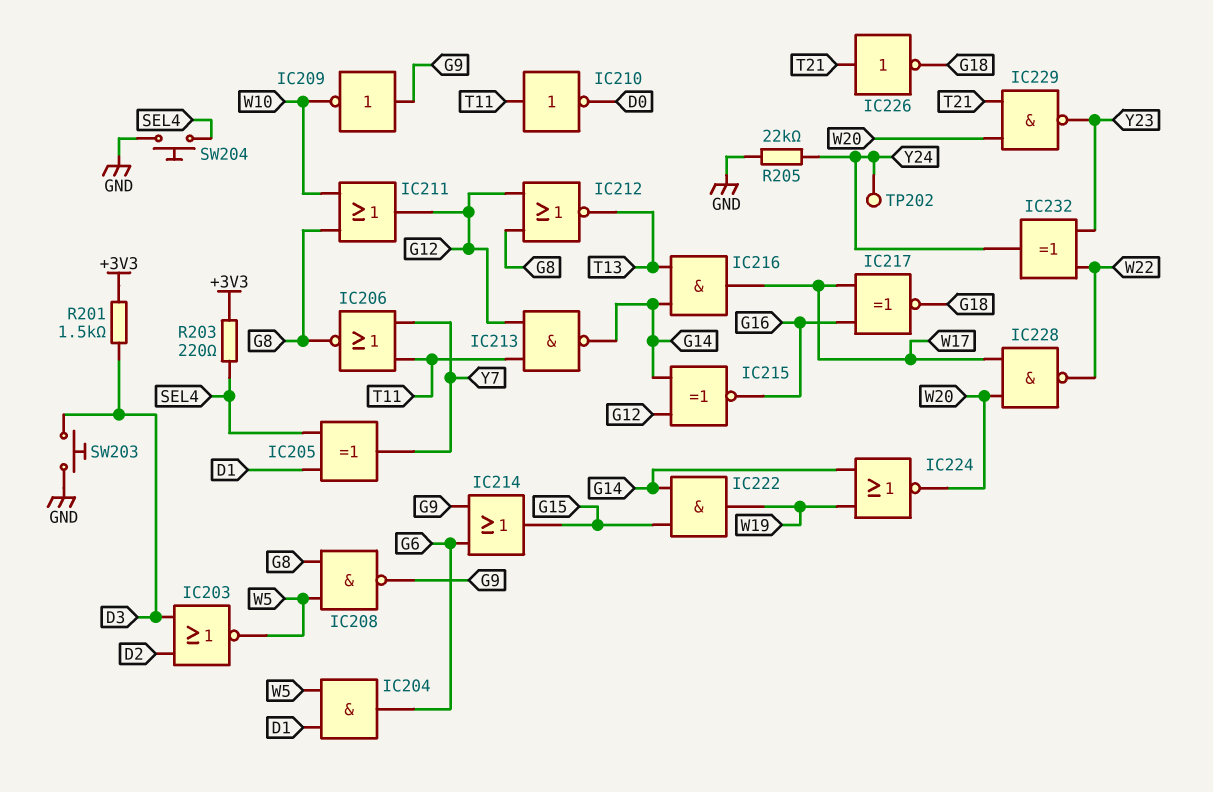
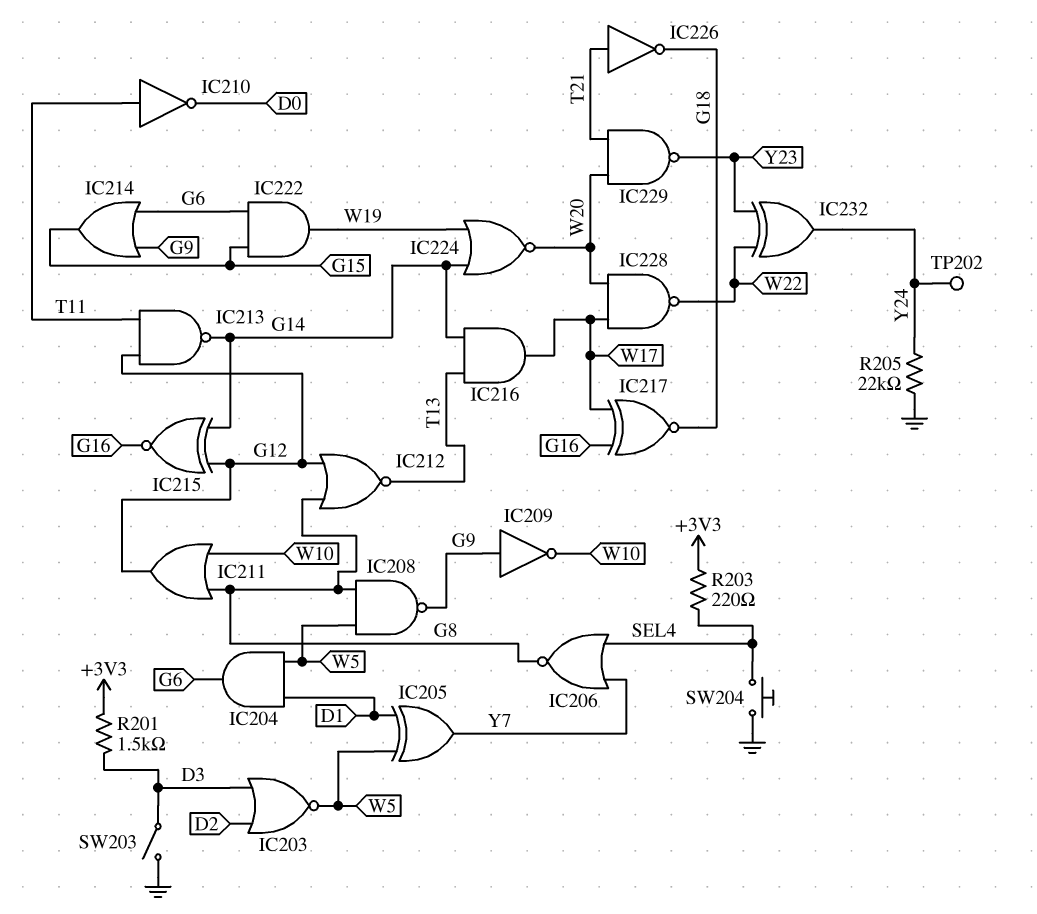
IC205: XOR (in D1, in SEL4, out Y7) -> XOR (in D1, in W5, out Y7)
IC206: NOR (in T11, in Y7, out G8) -> NOR (in SEL4, in Y7, out G8)
IC222: AND (in G14, in G15, out W19) -> AND (in G6, in G15, out W19)
SW203: button (D3, GND) -> switch (D3, GND)

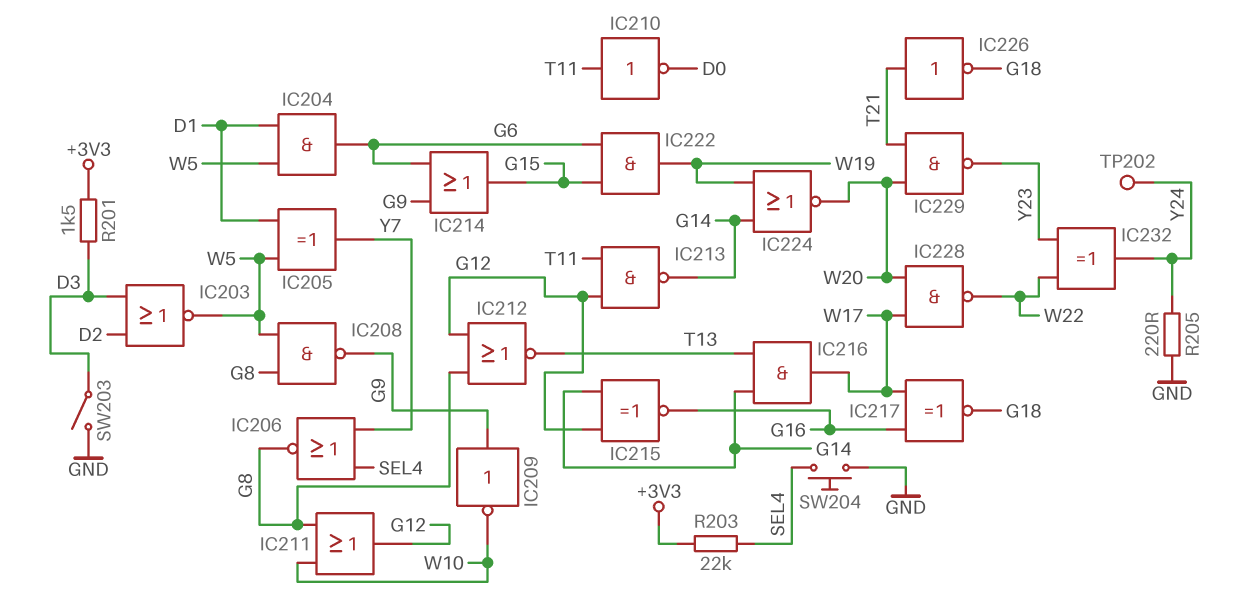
R203: 220 (+3V3, SEL4) -> 22k (+3V3, SEL4)
R205: 22k (GND, Y24) -> 220 (GND, Y24)

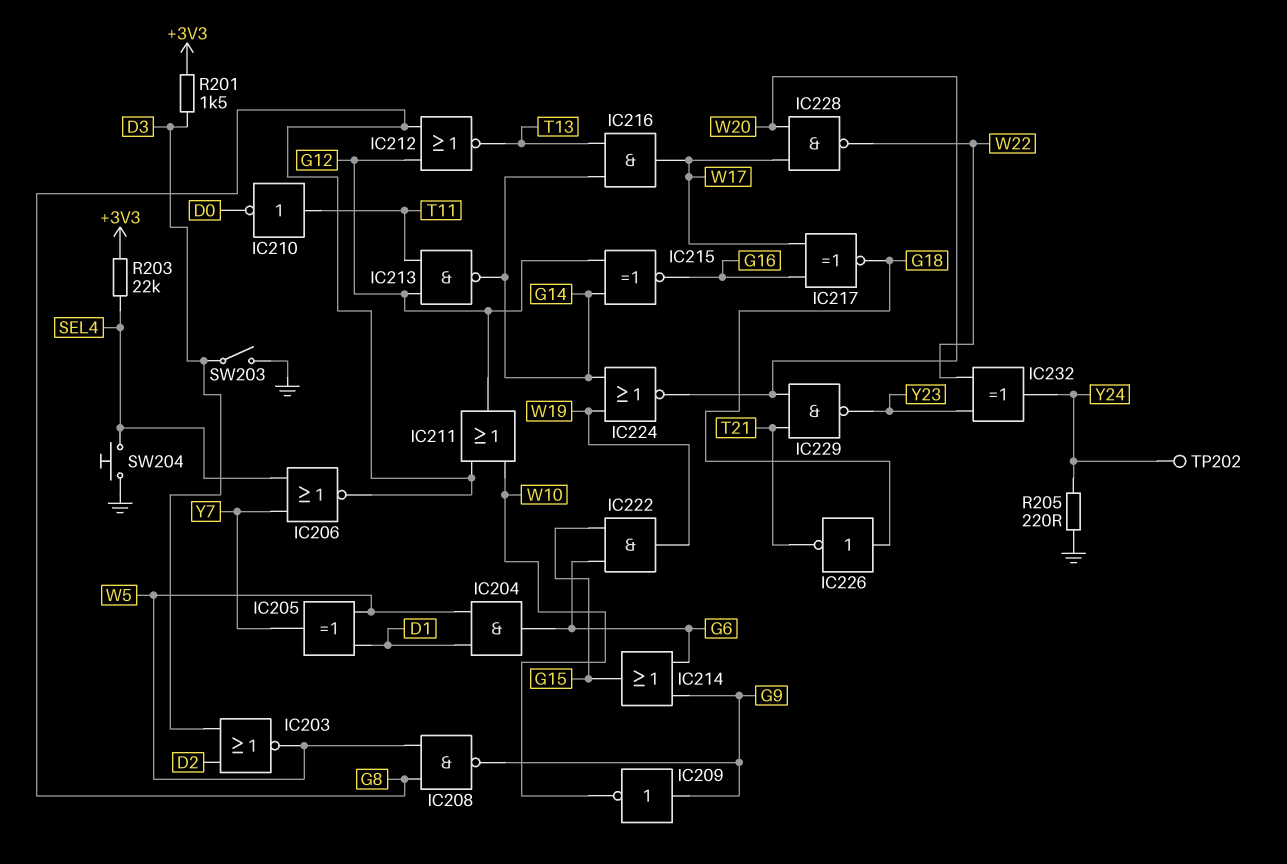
IC226: NOT (in T21, out G18) -> NOT (in G18, out T21)

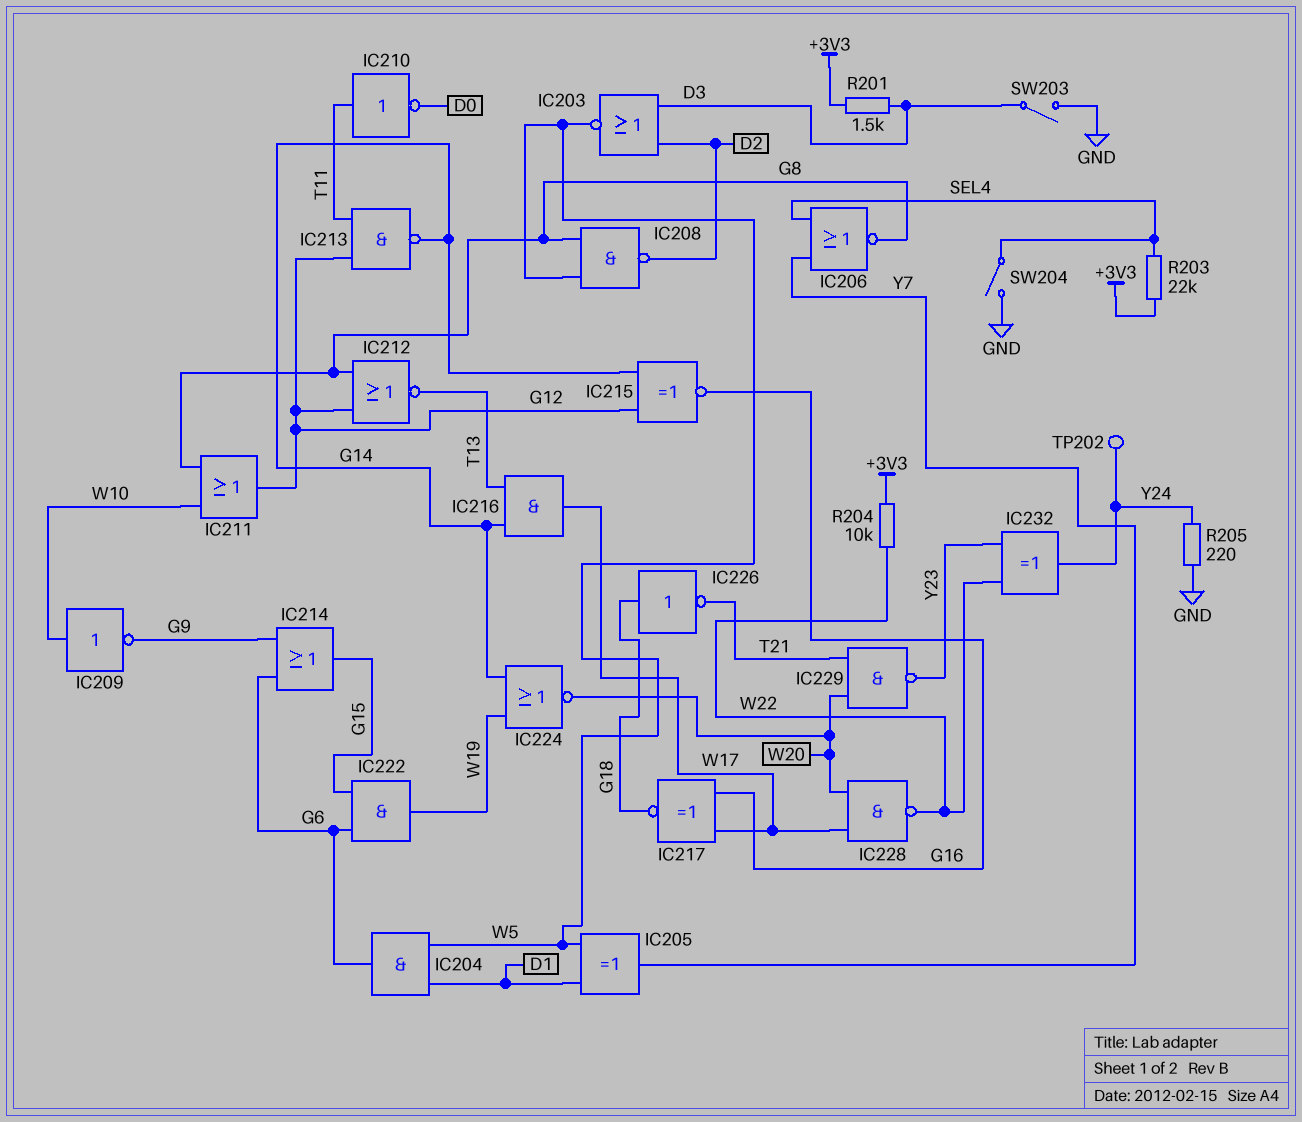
IC208: NAND (in G8, in W5, out G9) -> NAND (in G8, in W5, out D2)
IC209: NOT (in G9, out W10) -> NOT (in W10, out G9)
R204: none -> 10k (+3V3, W22)
SW204: button (GND, SEL4) -> switch (GND, SEL4)

